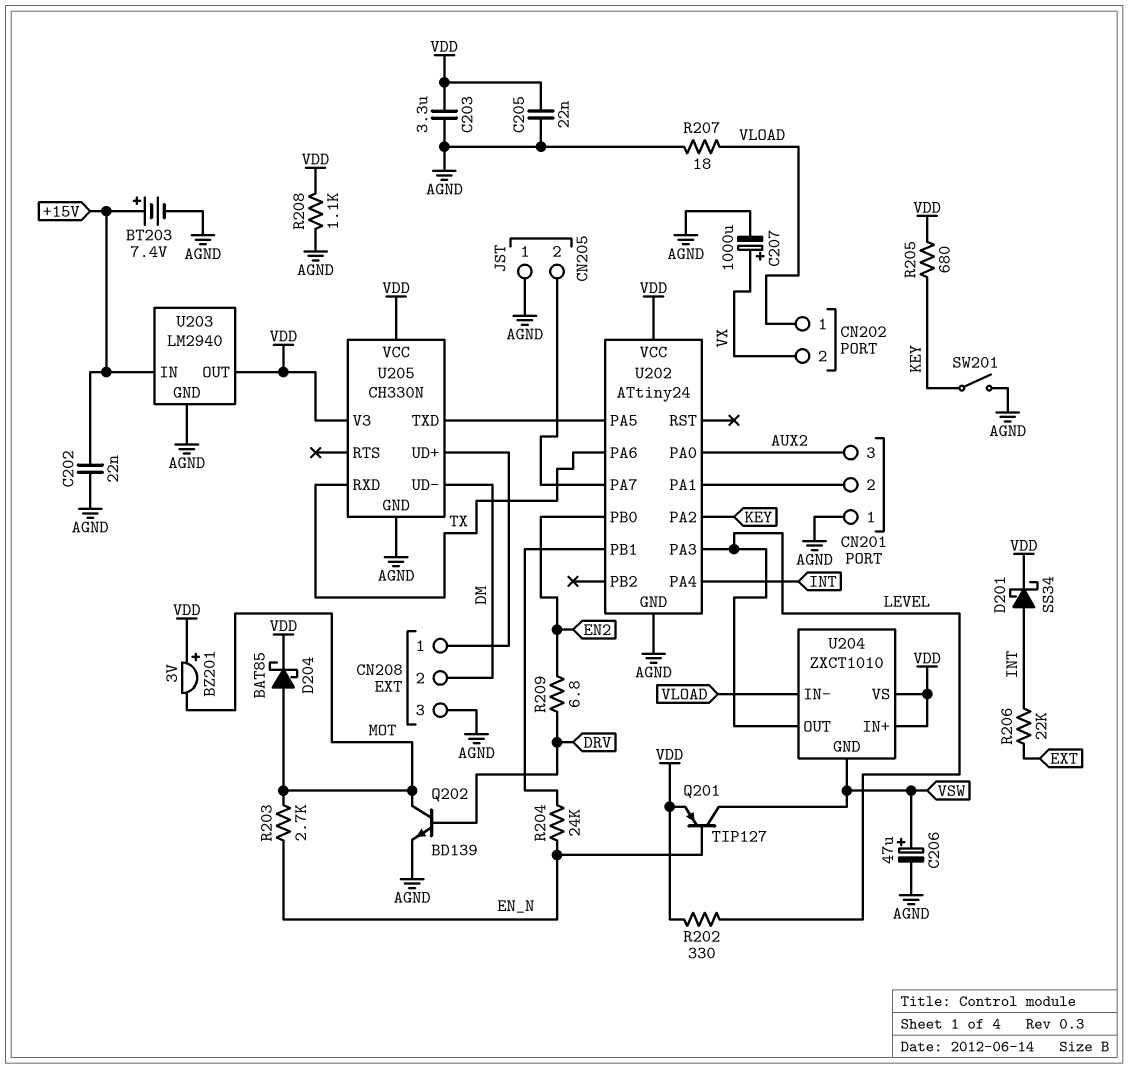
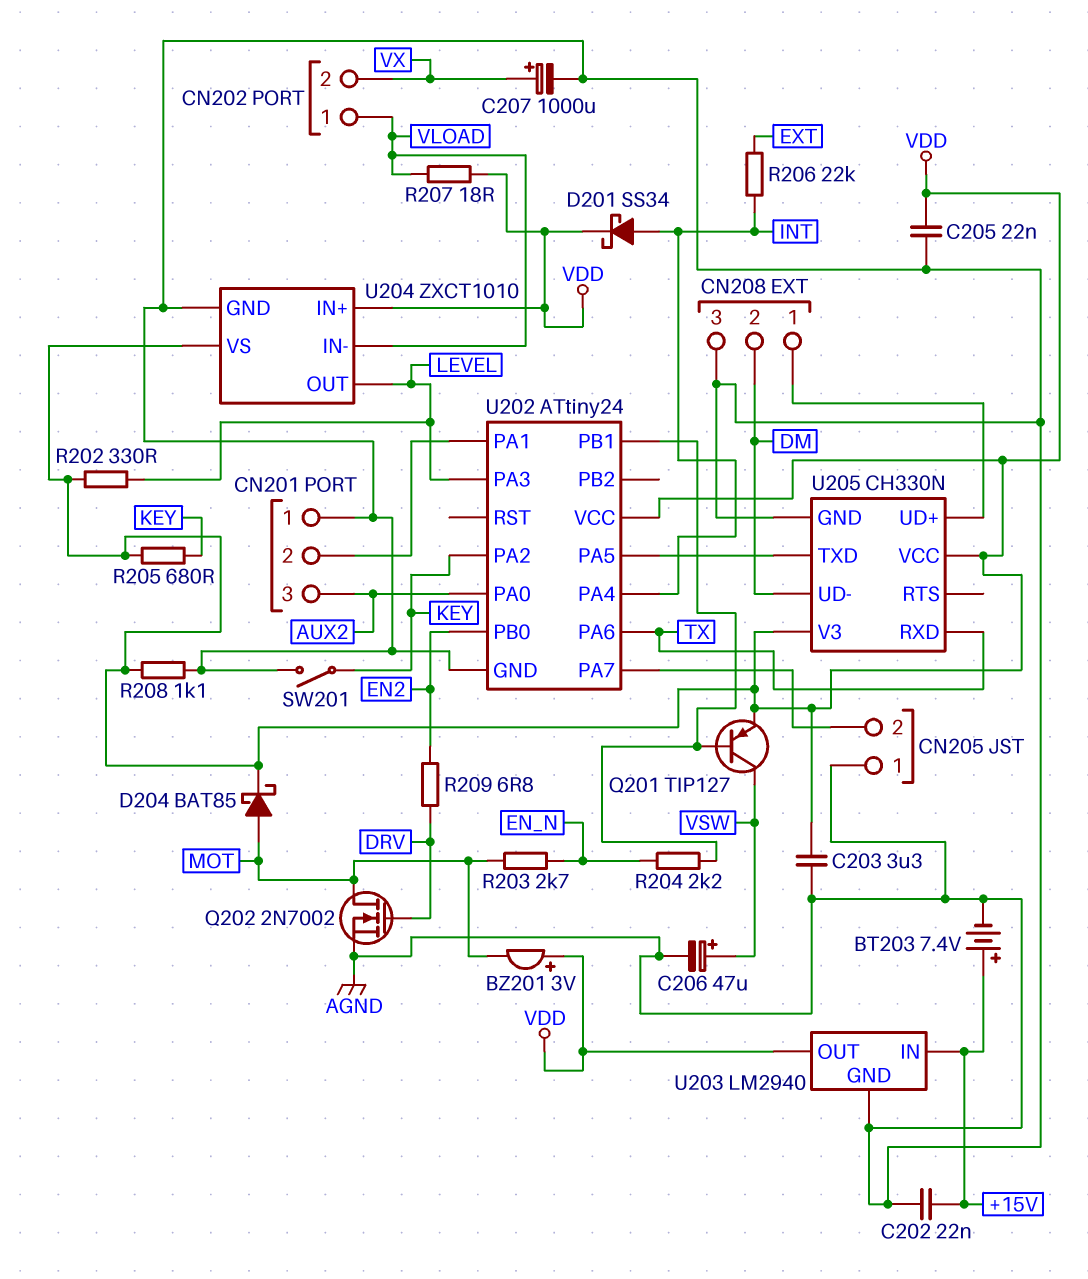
Q201: PNP TIP127 (B EN_N, C VSW, E VDD) -> PNP TIP127 (B U202/PB1, C VSW, E VDD)
Q202: NPN BD139 (B DRV, C MOT, E AGND) -> NMOS 2N7002 (G DRV, D MOT, S AGND)
R204: 24k (EN_N, U202/PB1) -> 2.2k (EN_N, U202/PB1)
R207: 18 (AGND, VLOAD) -> 18 (VDD, VLOAD)
U204 pin GND: VSW -> AGND

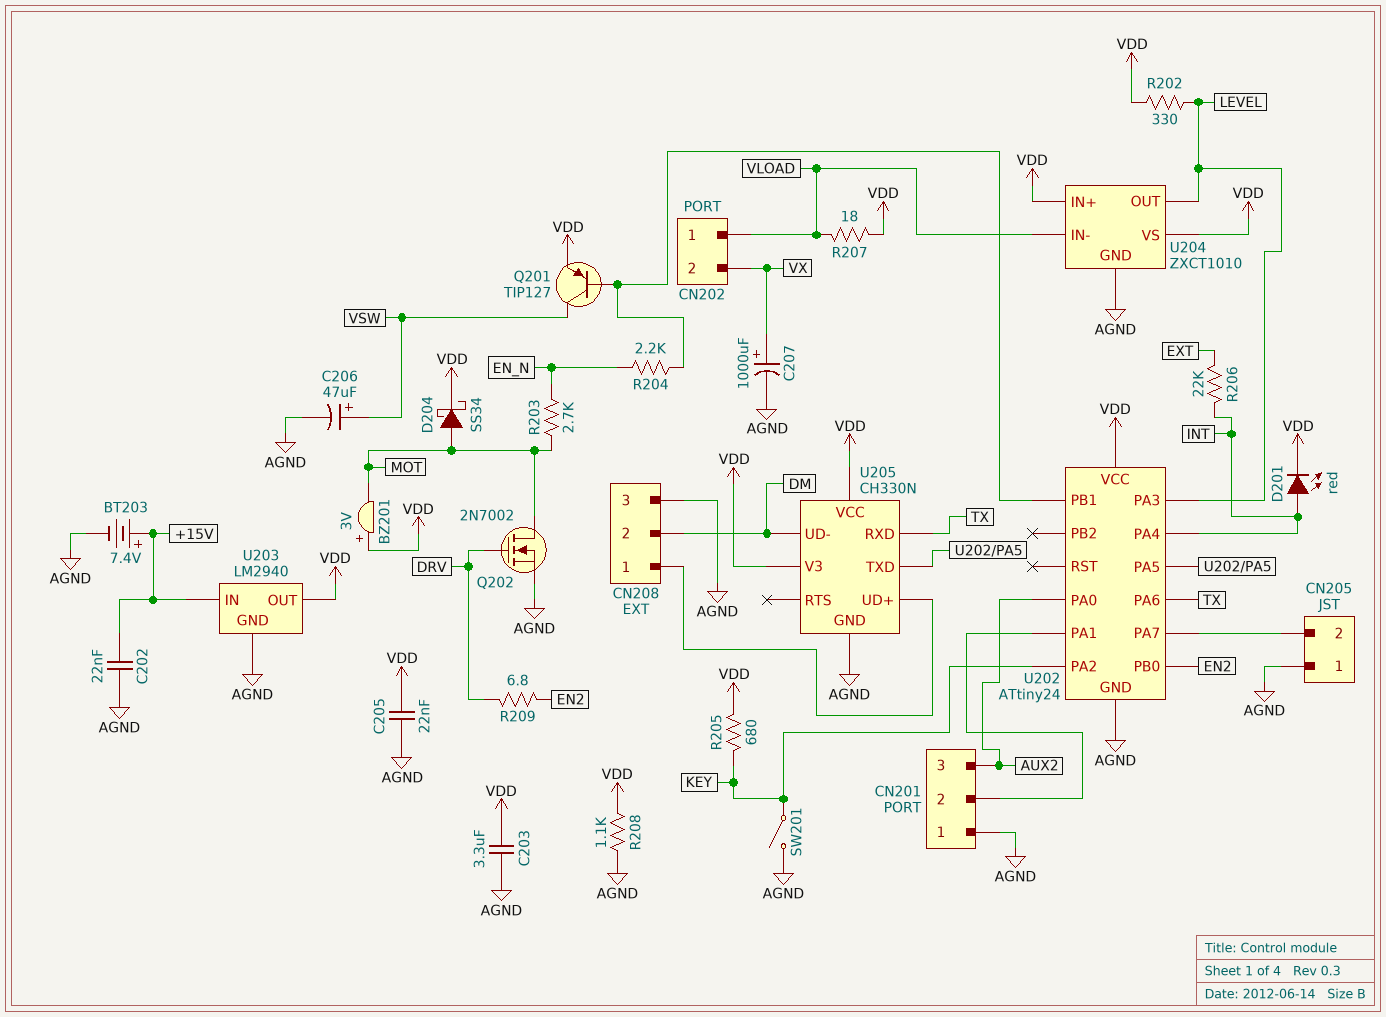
D201: schottky SS34 (A INT, K VDD) -> LED red (A INT, K VDD)
D204: schottky BAT85 (A MOT, K VDD) -> schottky SS34 (A MOT, K VDD)

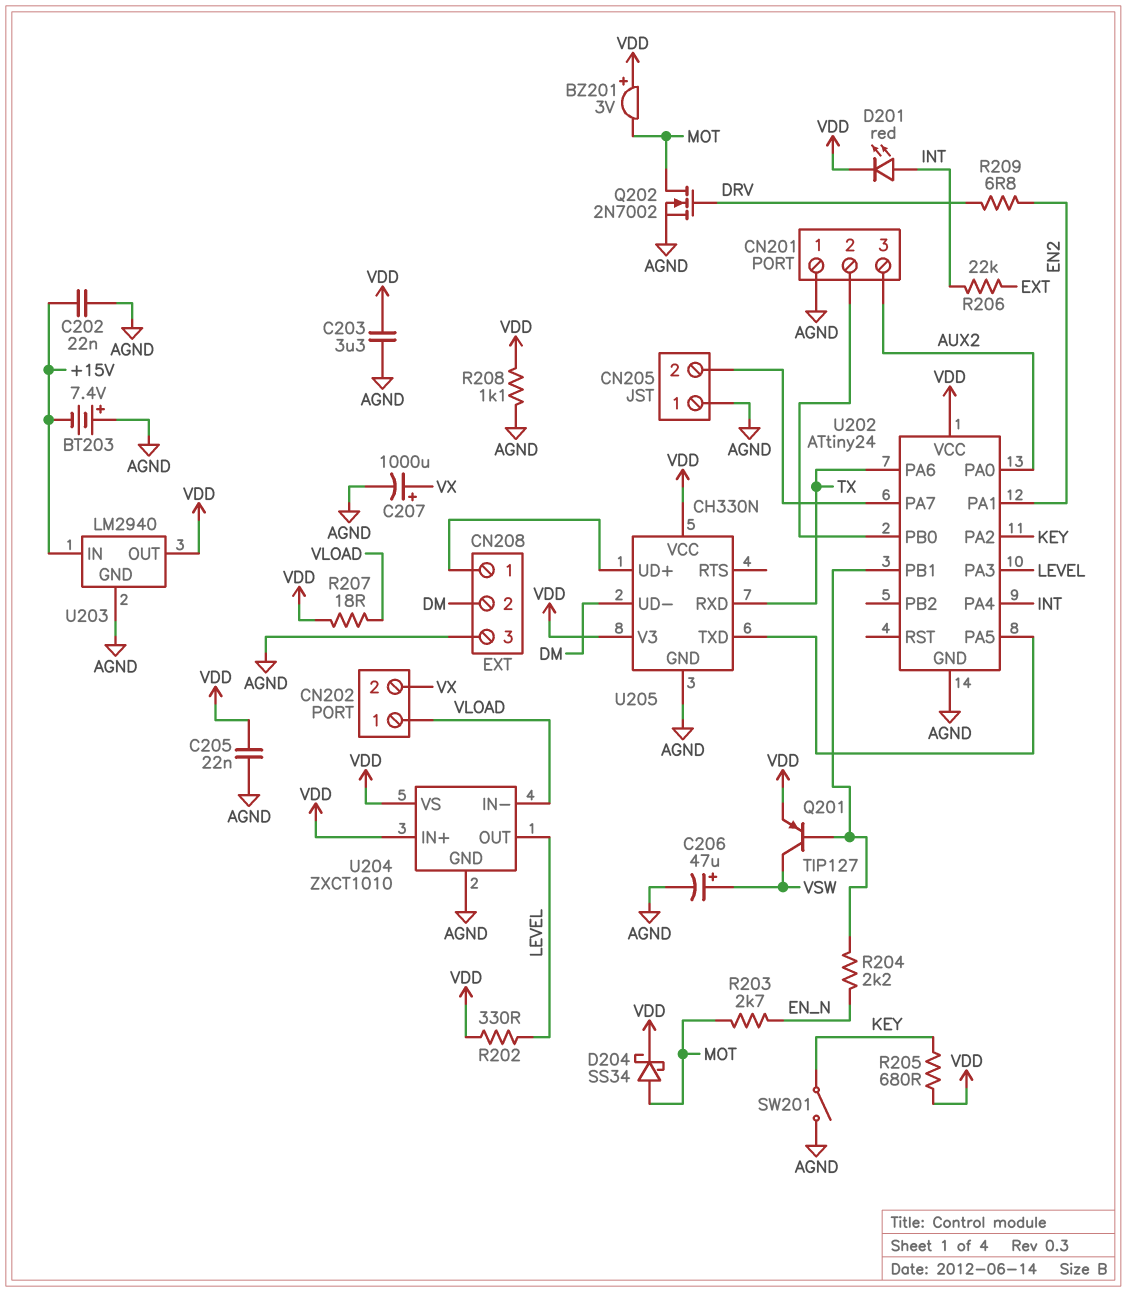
BT203: 7.4V (plus +15V, minus AGND) -> 7.4V (plus AGND, minus +15V)
U202 pin PA1: CN201/2 -> EN2
U202 pin PB0: EN2 -> CN201/2

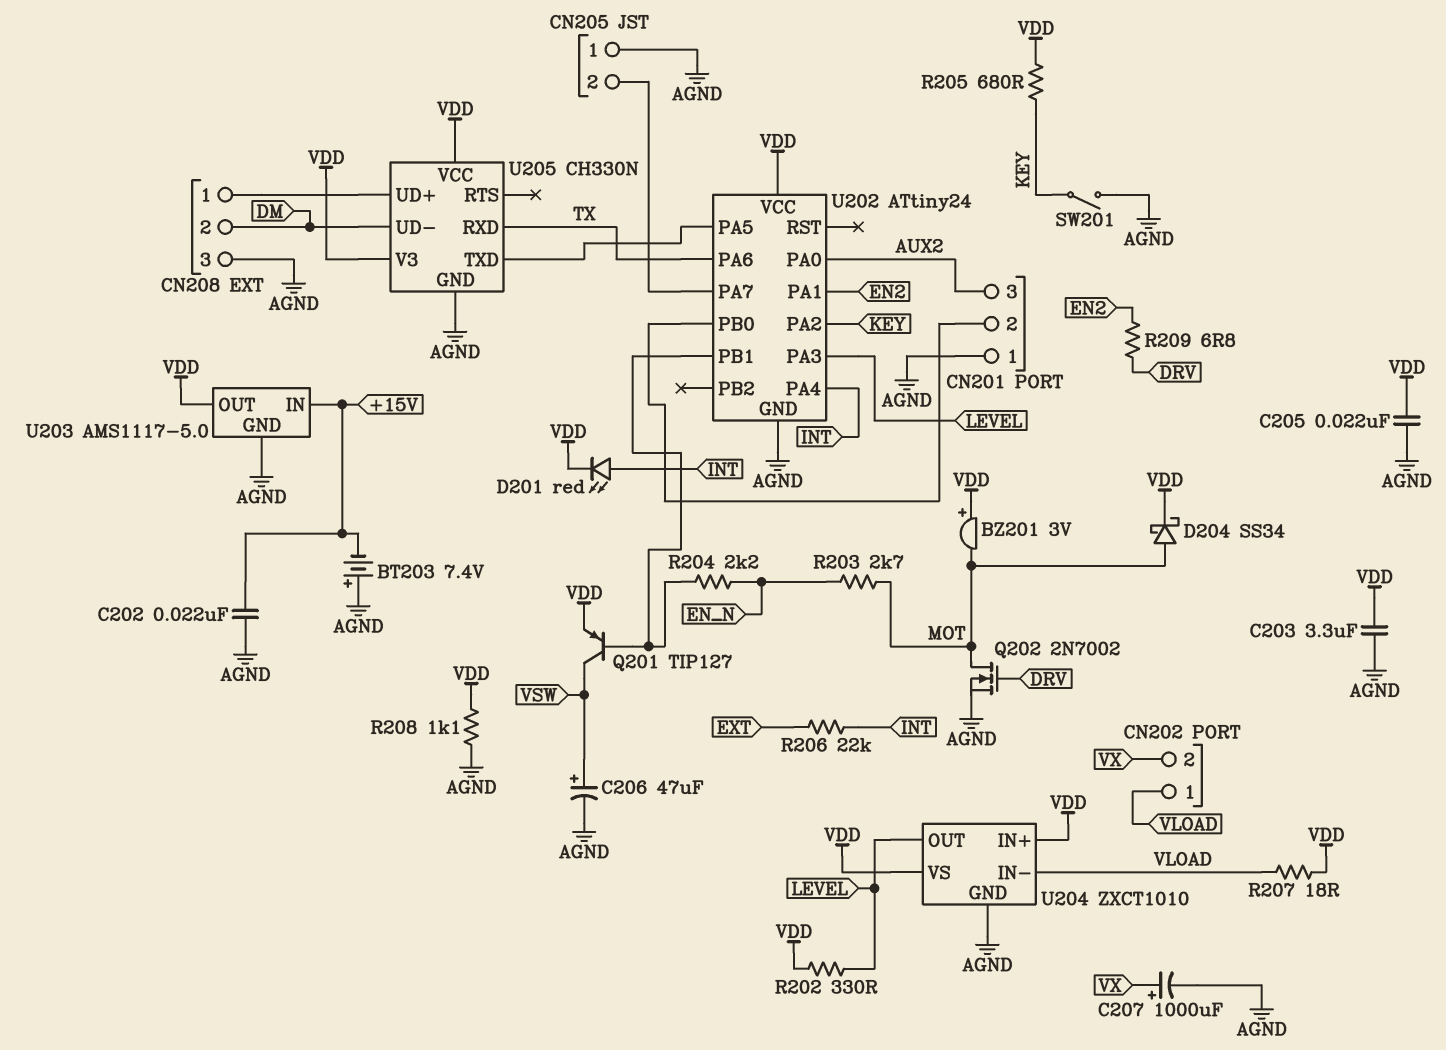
U203: LM2940 -> AMS1117-5.0

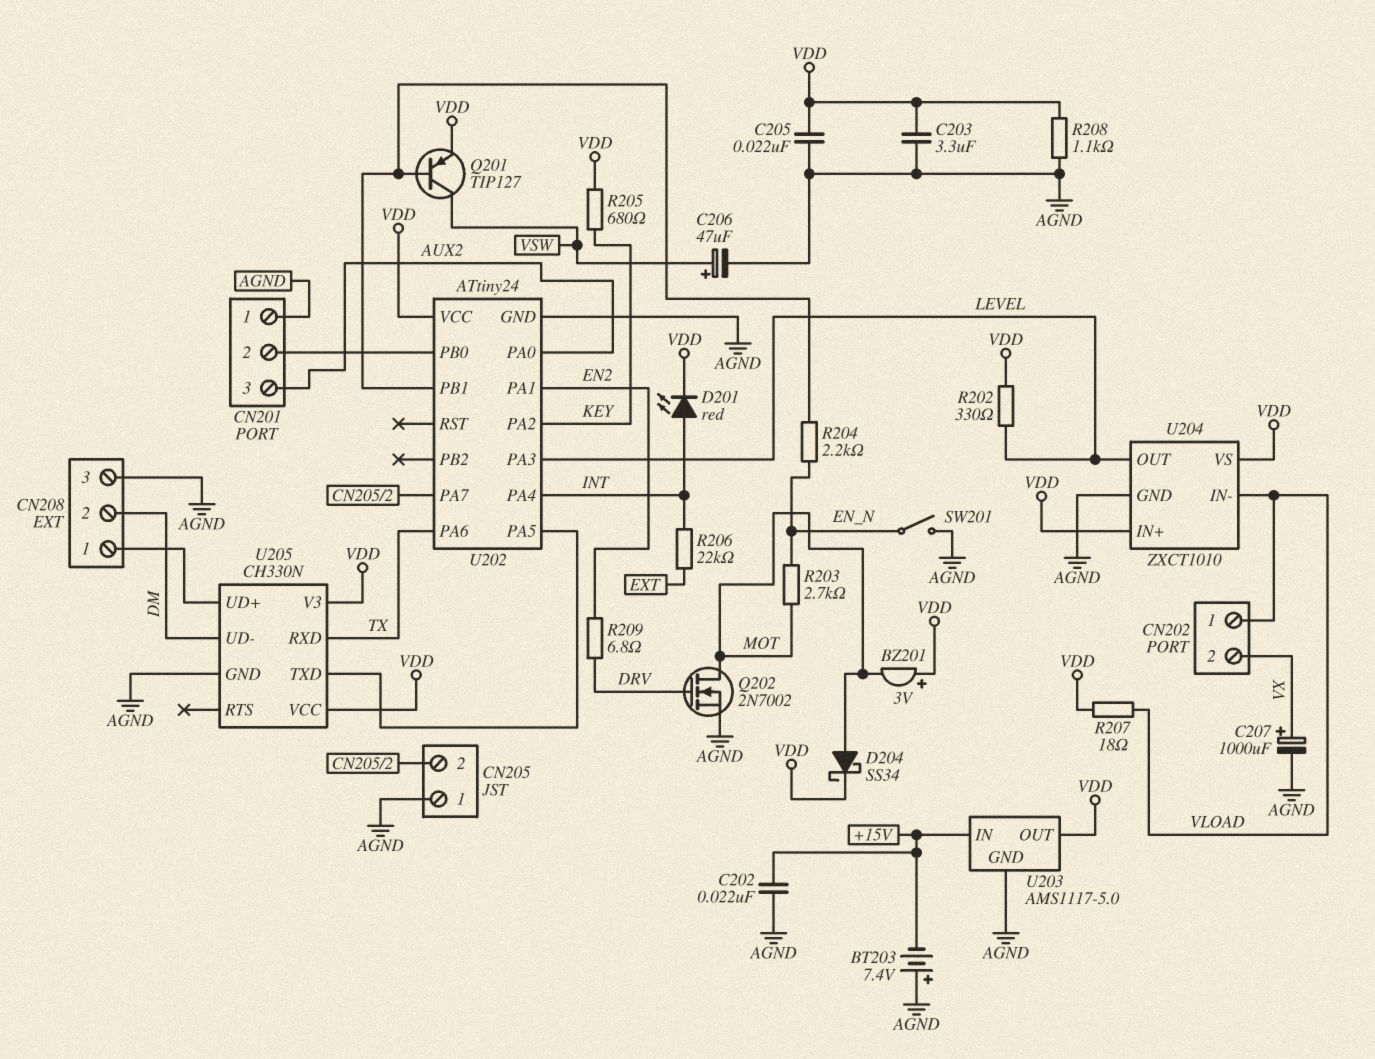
SW201: switch (AGND, KEY) -> switch (AGND, EN_N)

